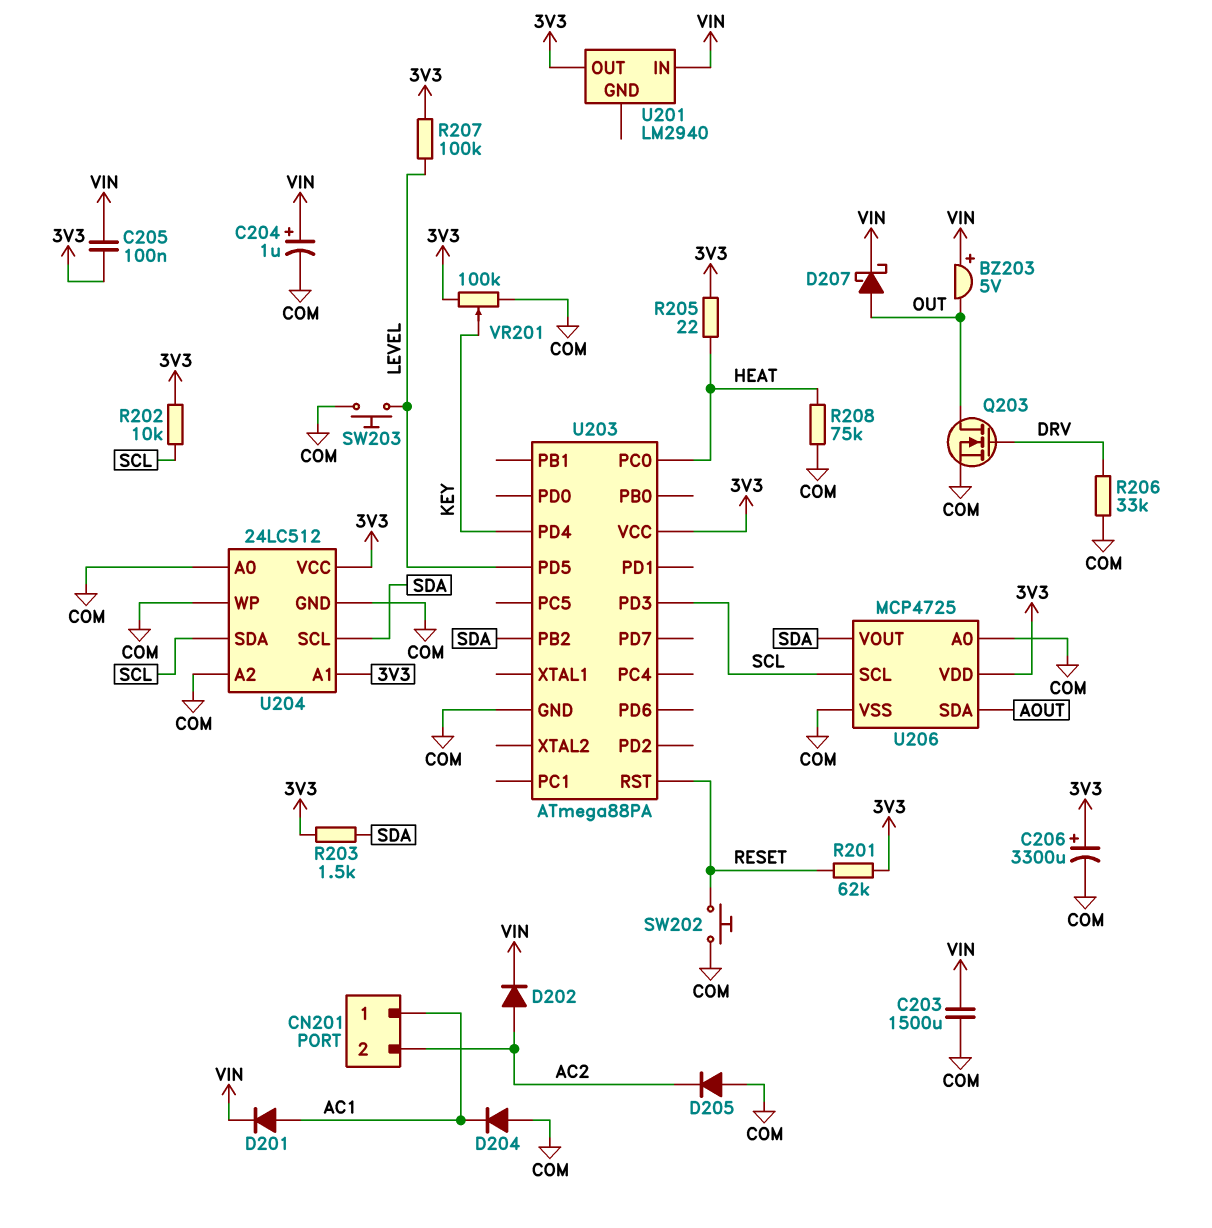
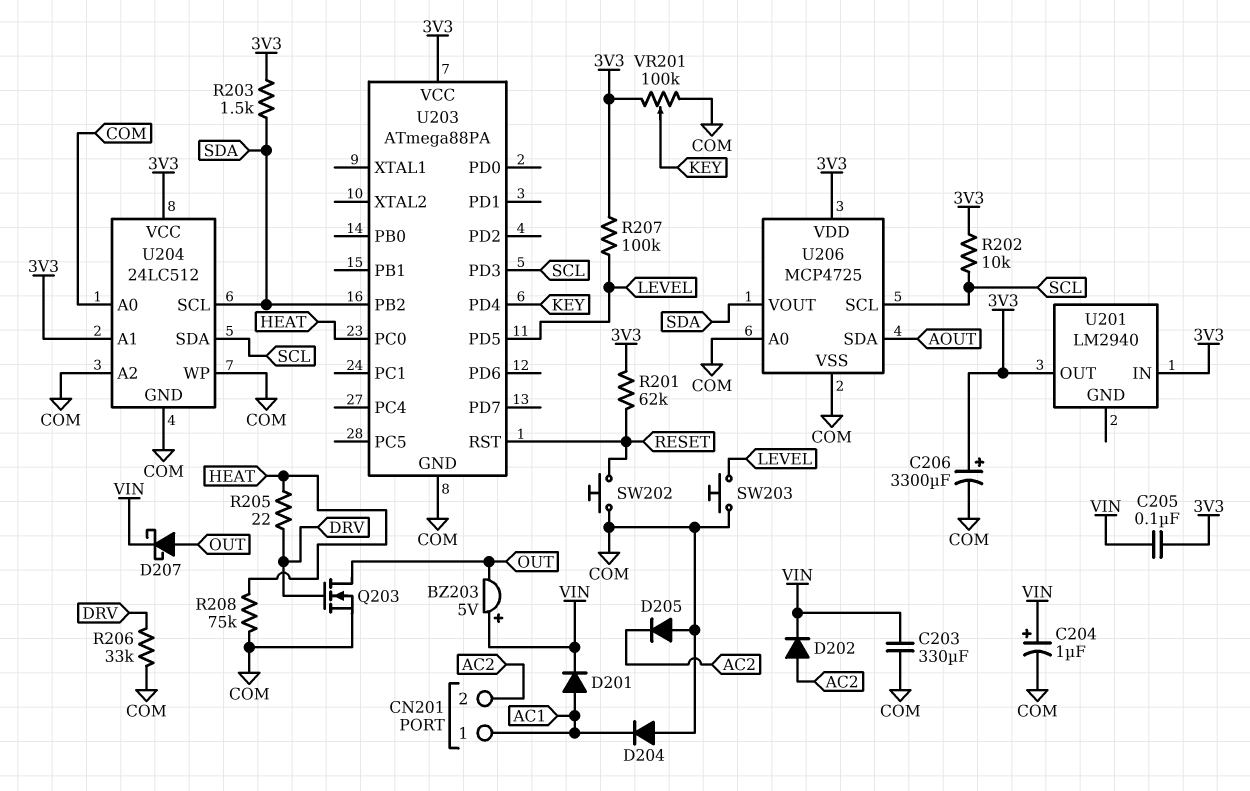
C203: 1500uF (COM, VIN) -> 330uF (COM, VIN)
R205: 22 (3V3, HEAT) -> 22 (DRV, HEAT)
U201 pin IN: VIN -> 3V3

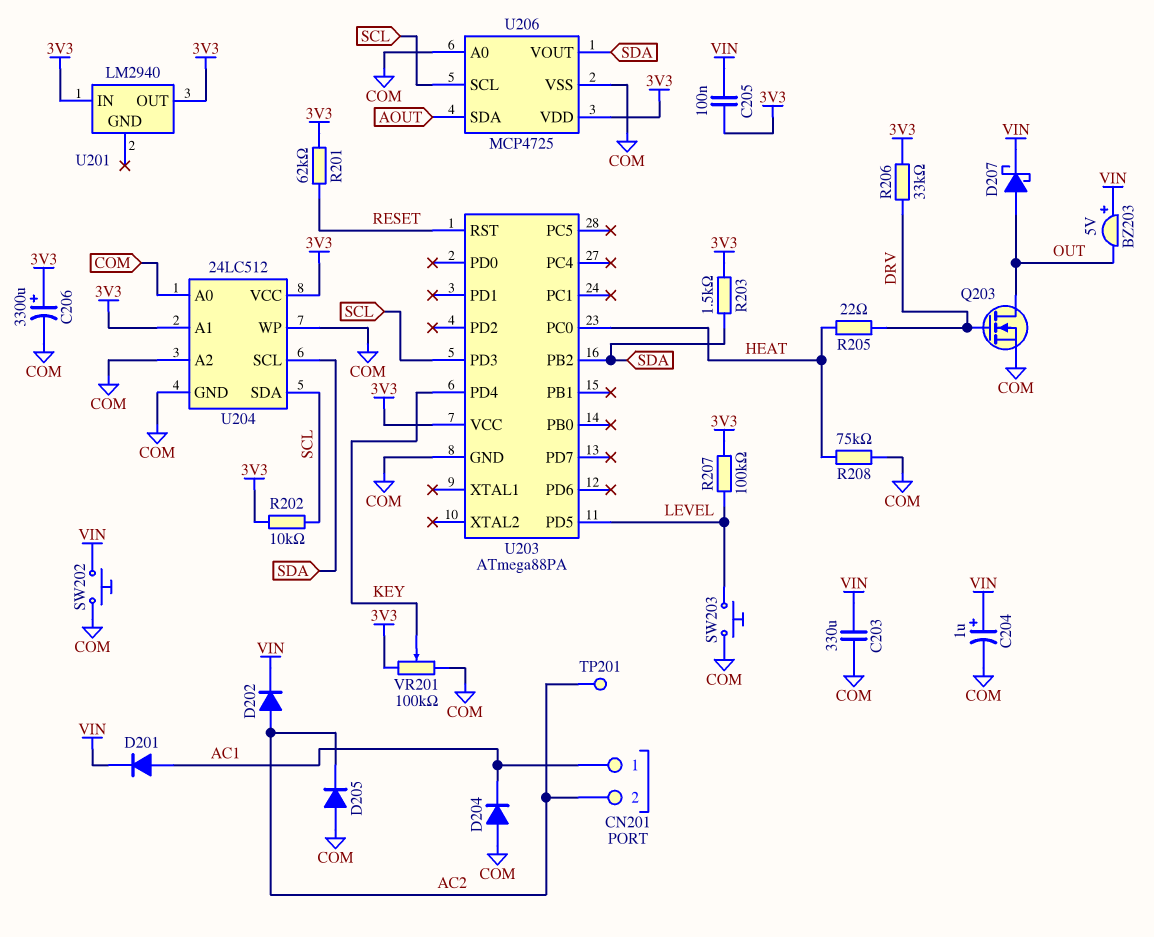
R206: 33k (COM, DRV) -> 33k (3V3, DRV)
SW202: button (COM, RESET) -> button (COM, VIN)
TP201: none -> test point (AC2)

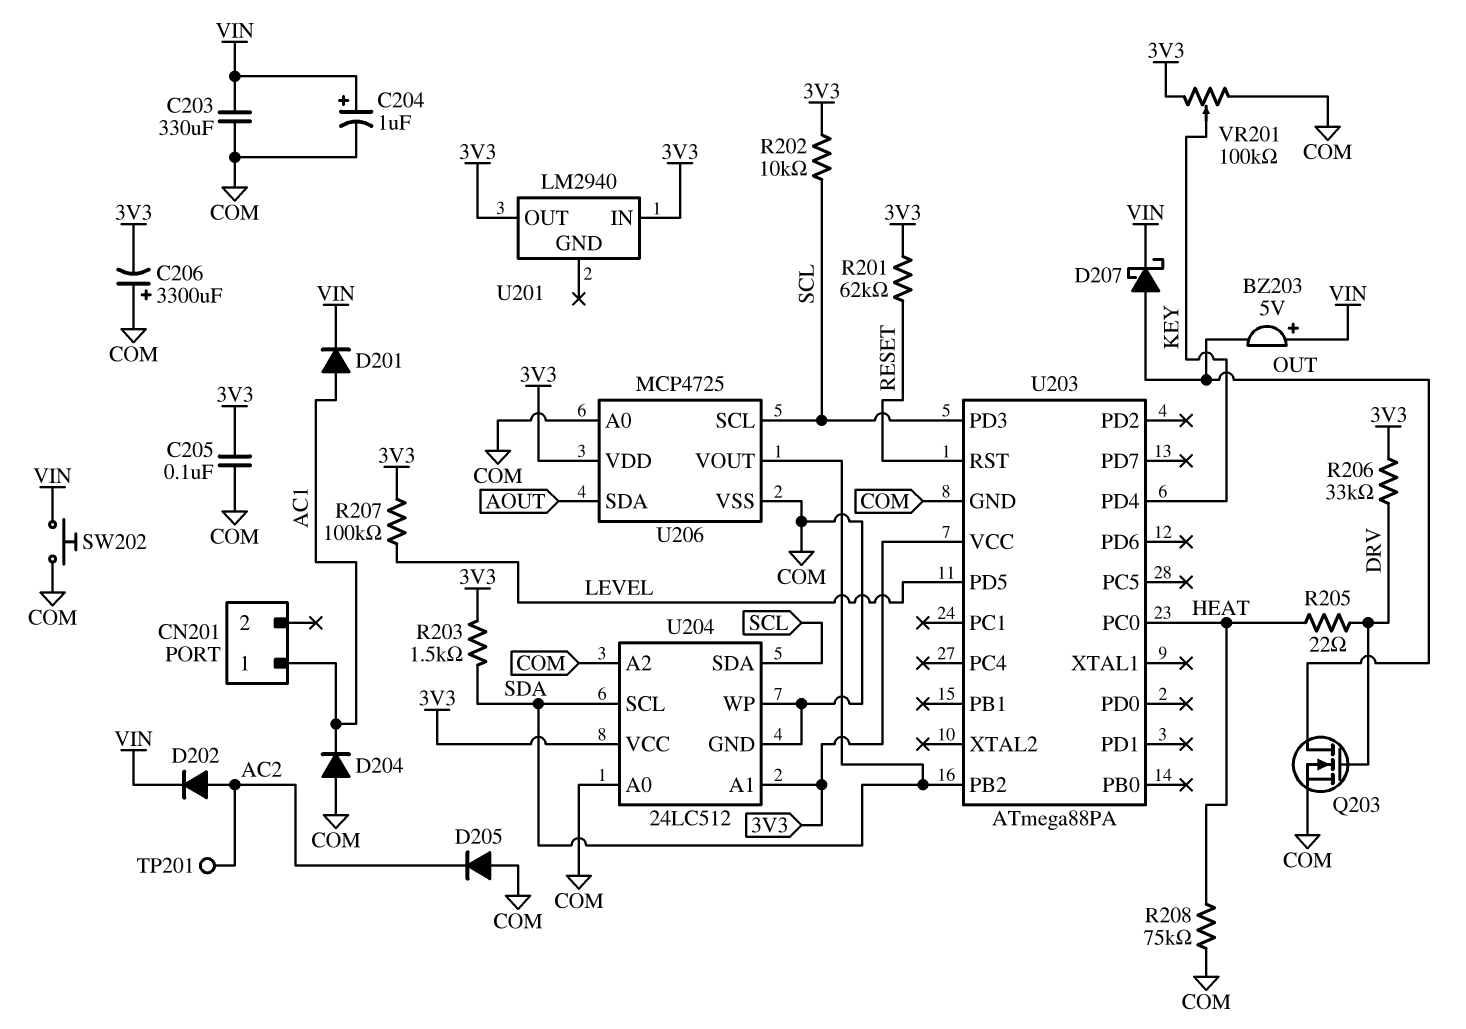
C205: 100nF (3V3, VIN) -> 100nF (3V3, COM)
C206: 3300uF (plus 3V3, minus COM) -> 3300uF (plus COM, minus 3V3)
CN201 pin 2: AC2 -> none
SW203: button (COM, LEVEL) -> none

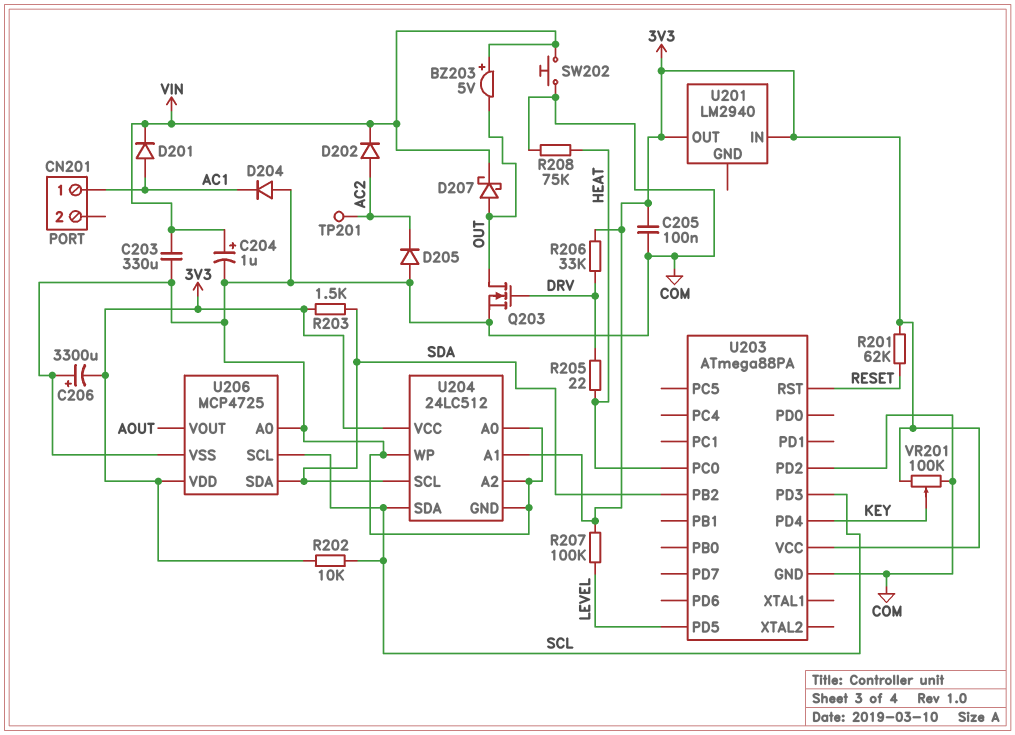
U203 pin PD2: none -> COM
U206 pin SDA: AOUT -> SDA
U206 pin VOUT: SDA -> AOUT

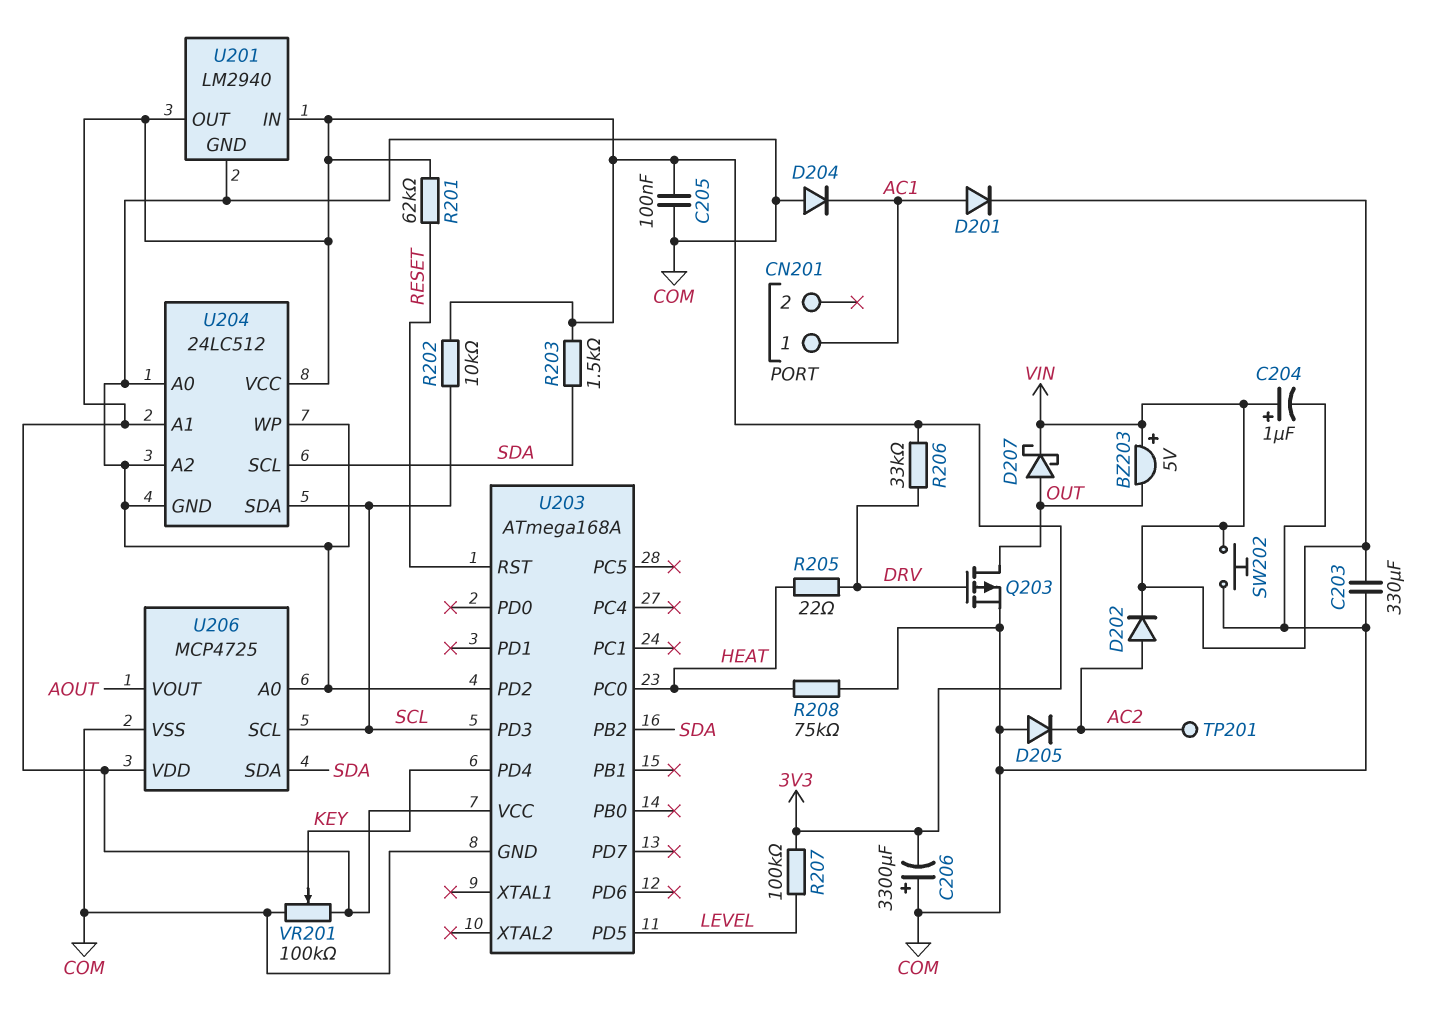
Q203: NMOS (G DRV, D OUT, S COM) -> PMOS (G DRV, D OUT, S COM)
U201 pin GND: none -> COM
U203: ATmega88PA -> ATmega168A

